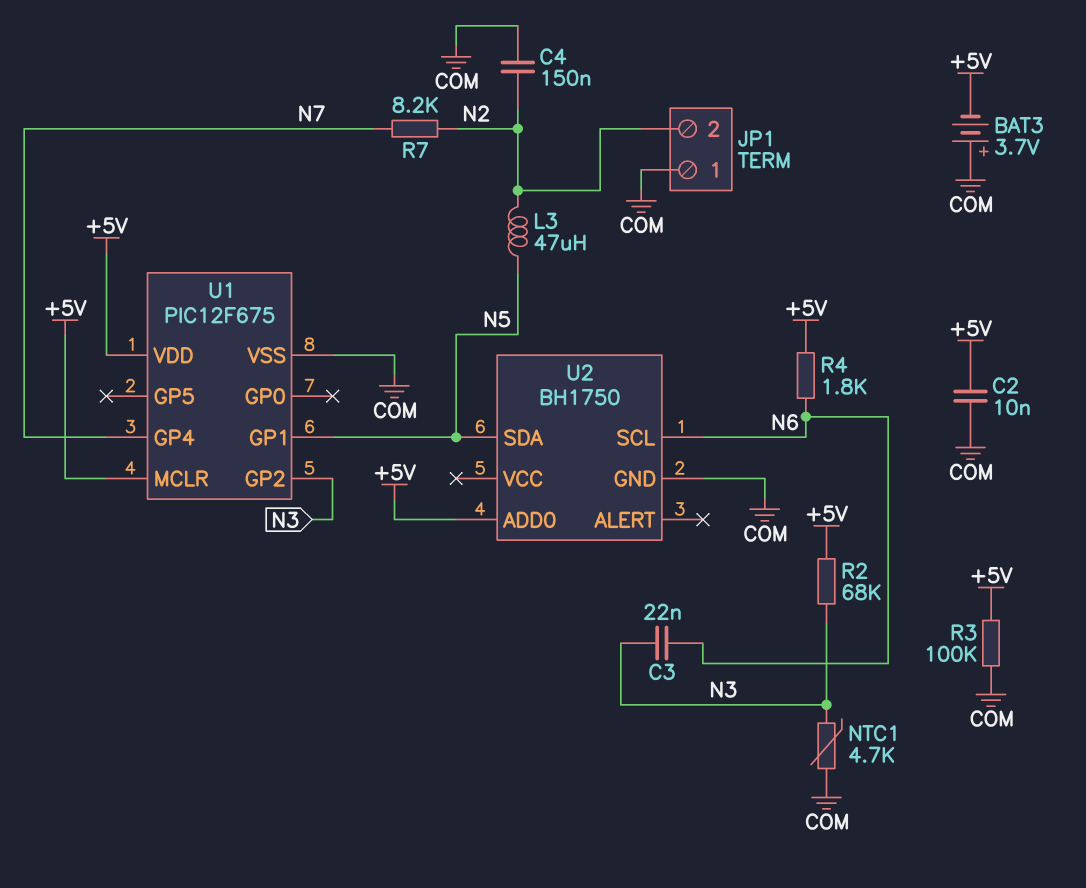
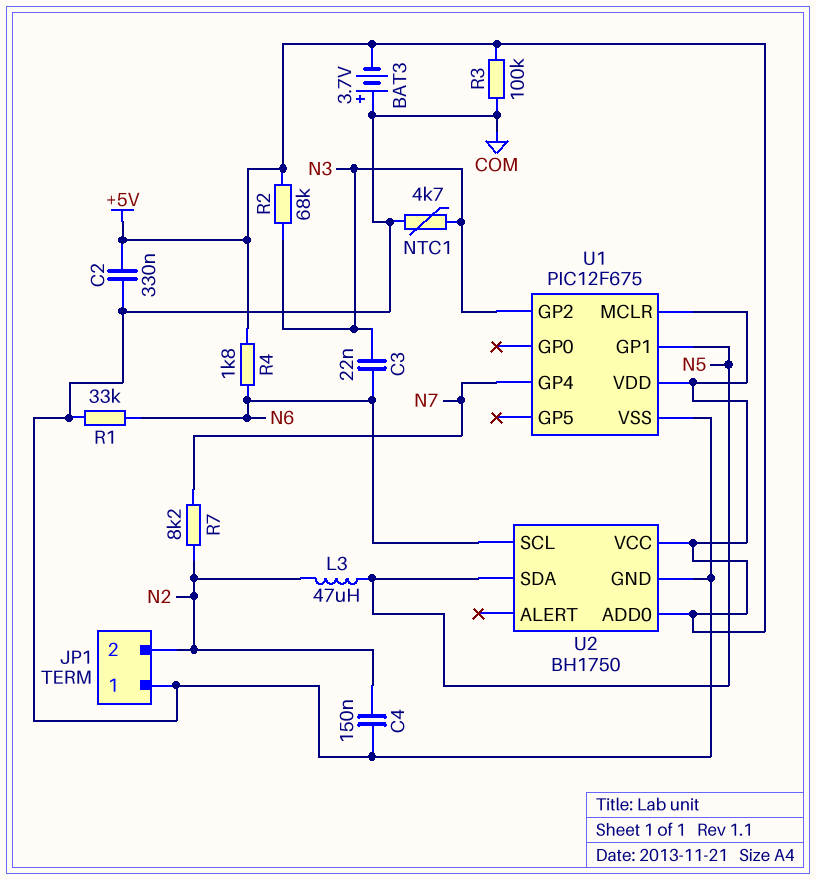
C2: 10nF (+5V, COM) -> 330nF (+5V, COM)
R1: none -> 33k (COM, N6)
U2 pin VCC: none -> +5V

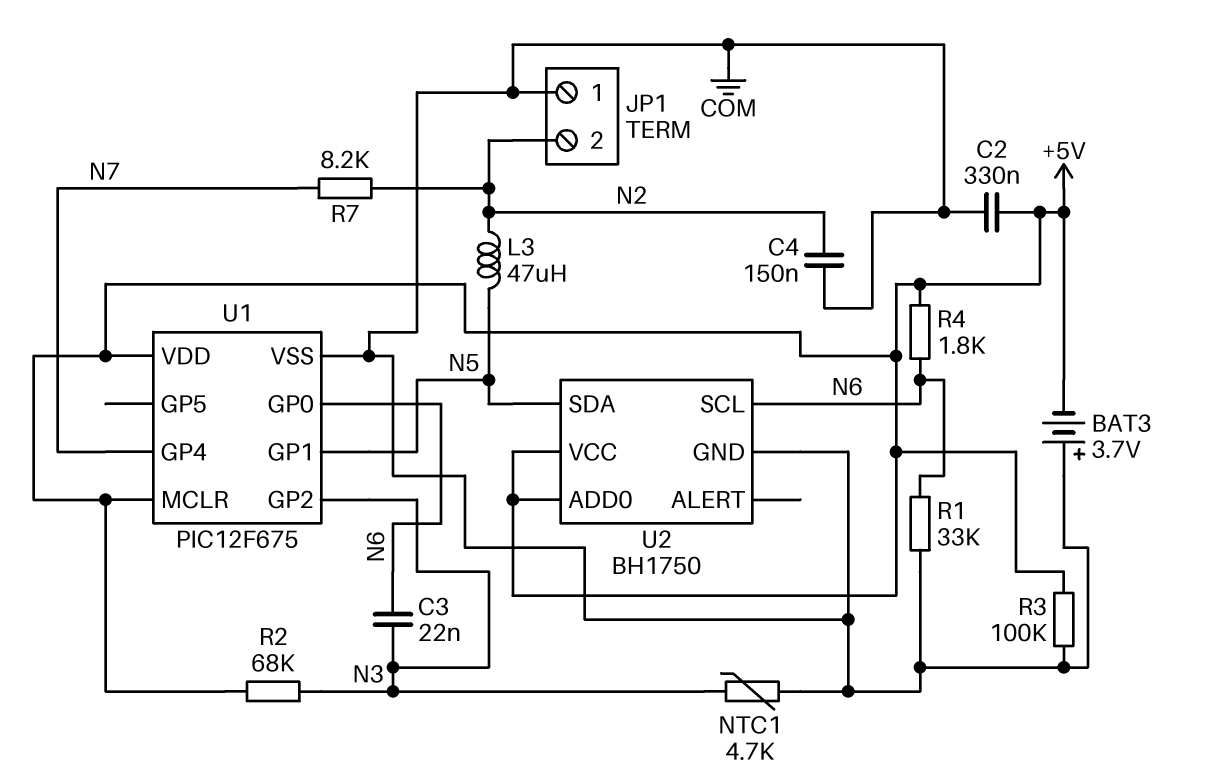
U1 pin GP0: none -> N6

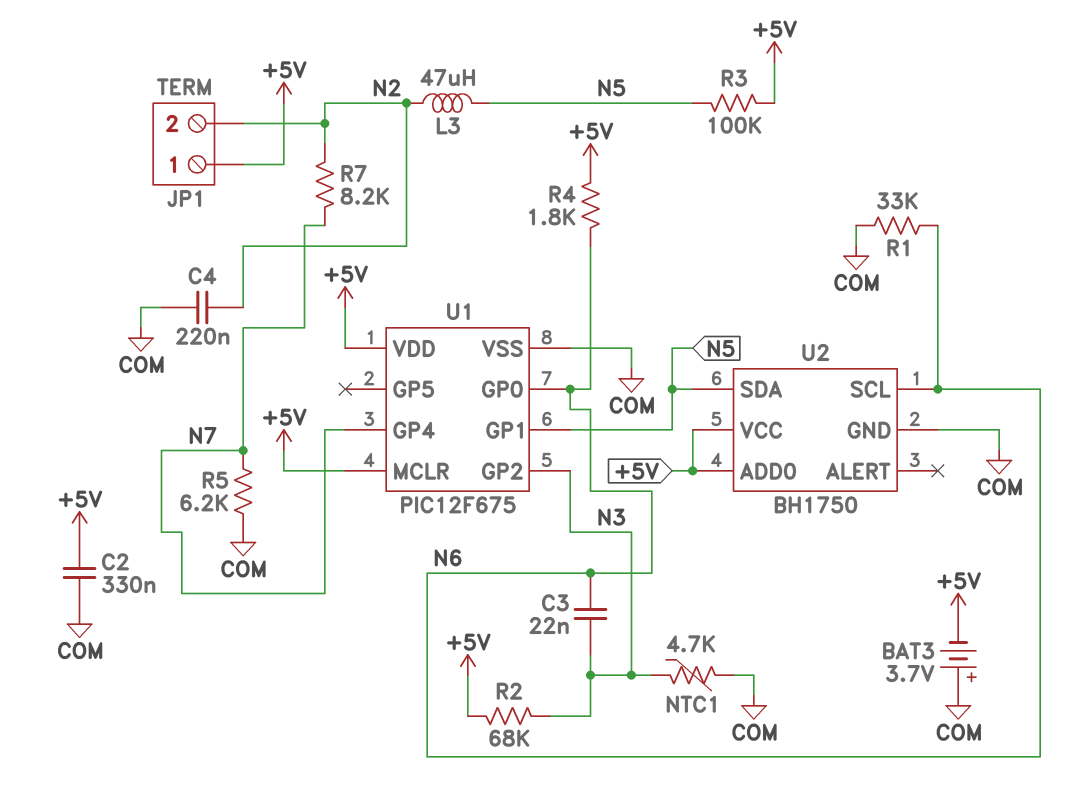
C4: 150nF (COM, N2) -> 220nF (COM, N2)
JP1 pin 1: COM -> +5V
R3: 100k (+5V, COM) -> 100k (+5V, N5)
R5: none -> 6.2k (COM, N7)

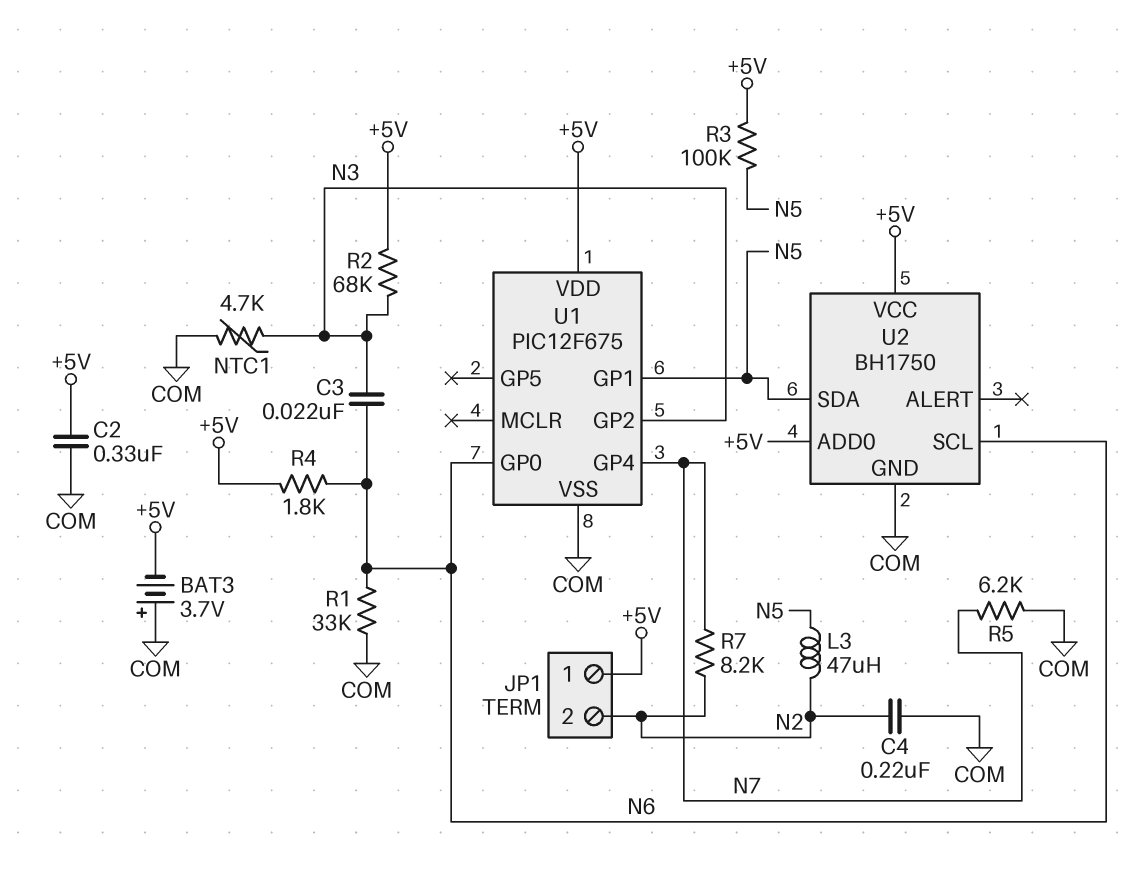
U1 pin MCLR: +5V -> none

